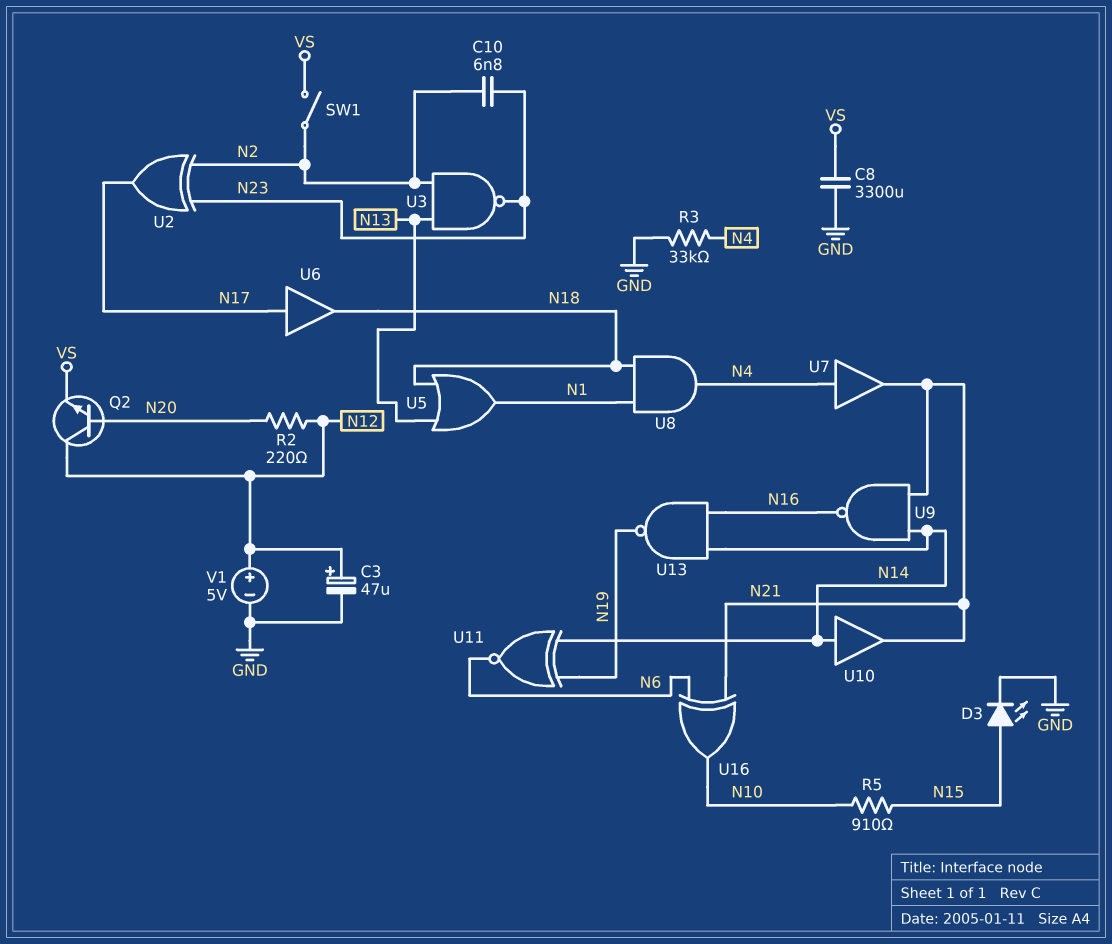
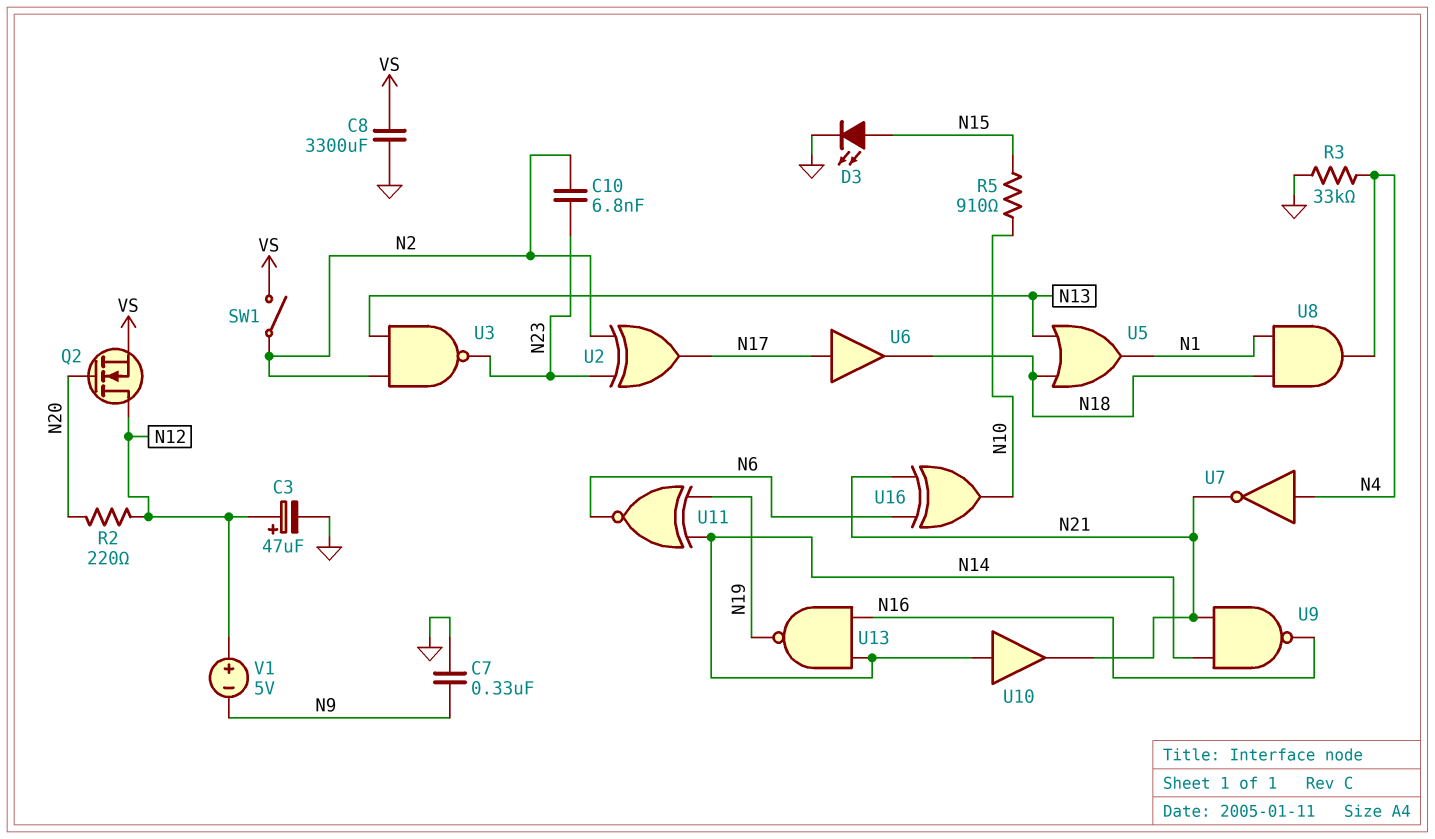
C7: none -> 330nF (GND, N9)
Q2: NPN (B N20, C N12, E VS) -> NMOS (G N20, D N12, S VS)
U7: buffer (in N4, out N21) -> NOT (in N4, out N21)
V1: 5V (plus N12, minus GND) -> 5V (plus N12, minus N9)

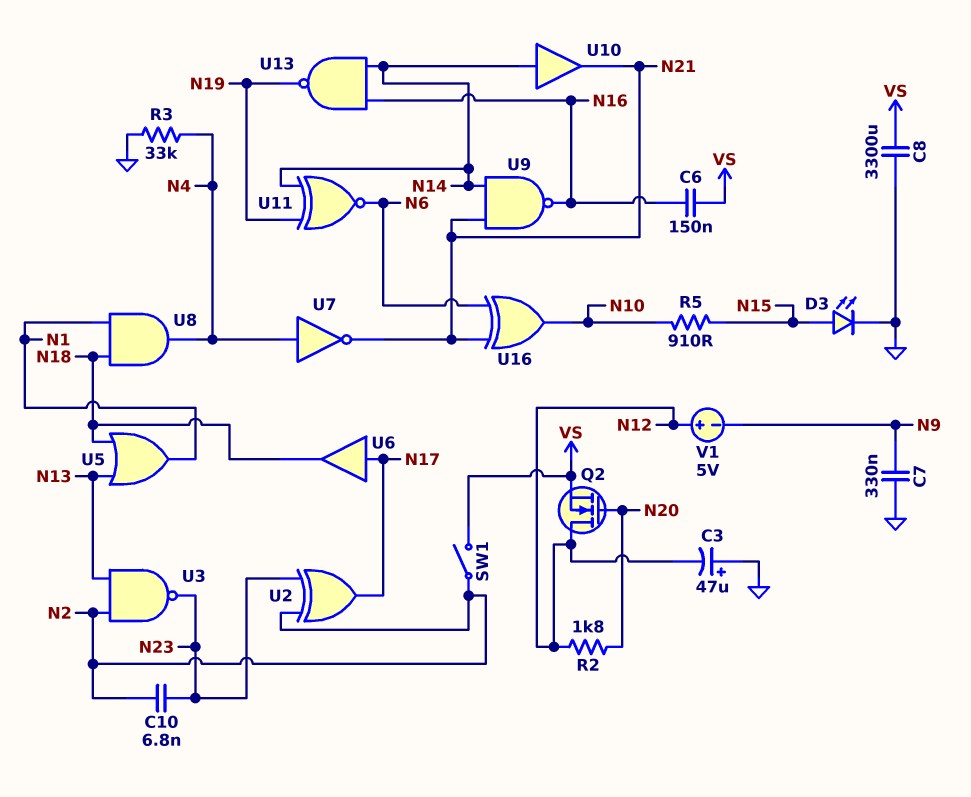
C3: 47uF (plus N12, minus GND) -> 47uF (plus GND, minus N12)
C6: none -> 150nF (N16, VS)
R2: 220 (N12, N20) -> 1.8k (N12, N20)

